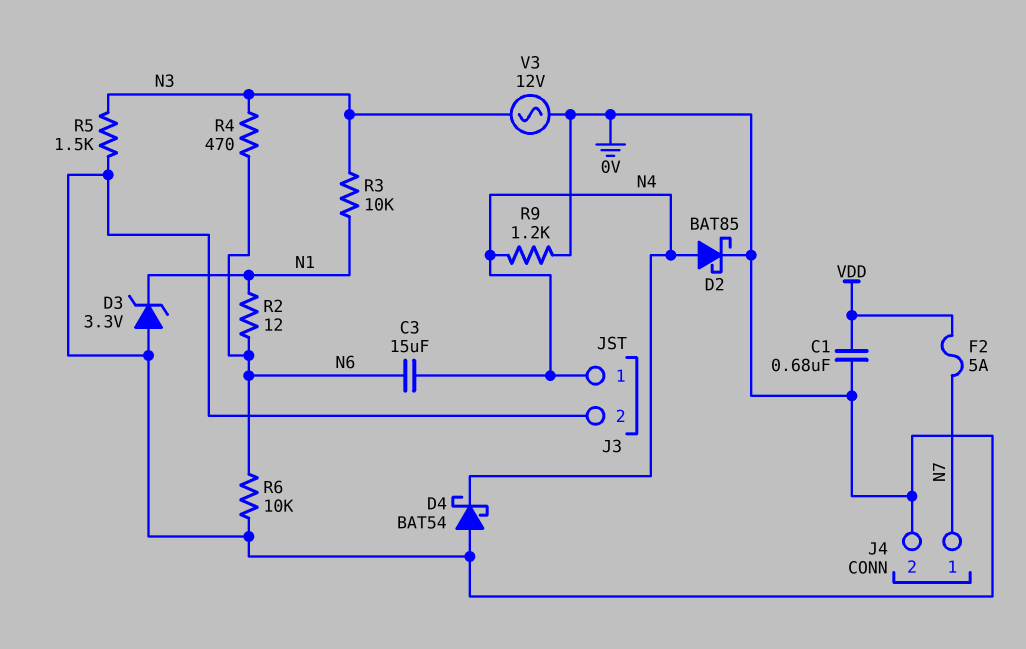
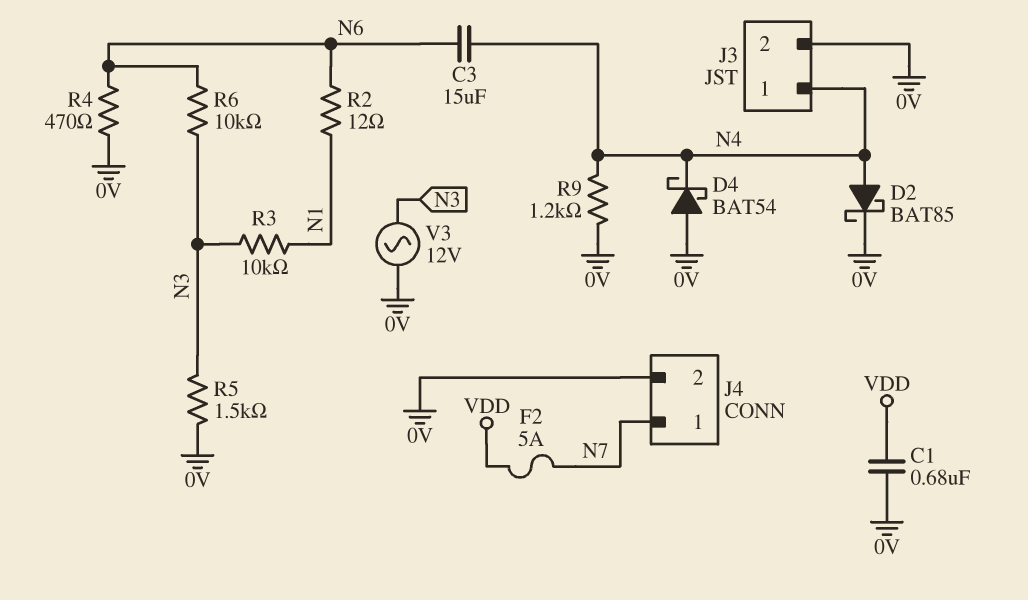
D3: zener 3.3V (A 0V, K N1) -> none
R4: 470 (N3, N6) -> 470 (0V, N6)
R6: 10k (0V, N6) -> 10k (N3, N6)

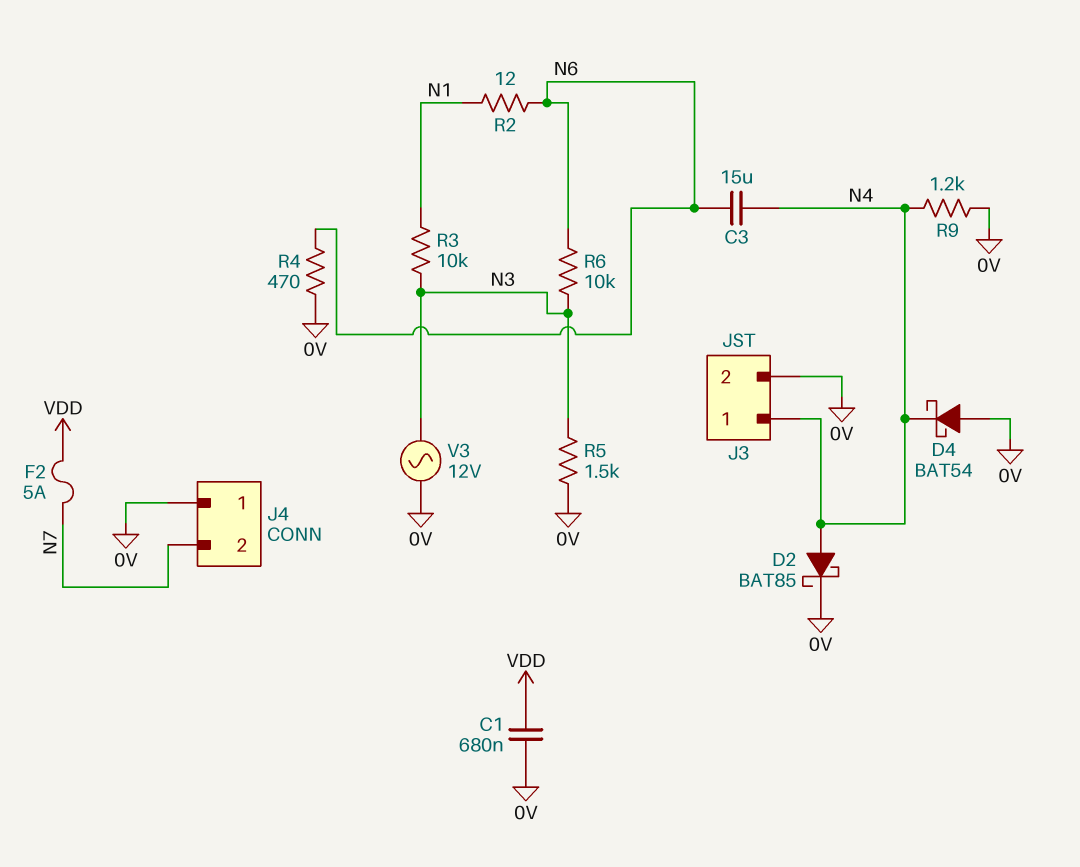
J4 pin 1: N7 -> 0V
J4 pin 2: 0V -> N7

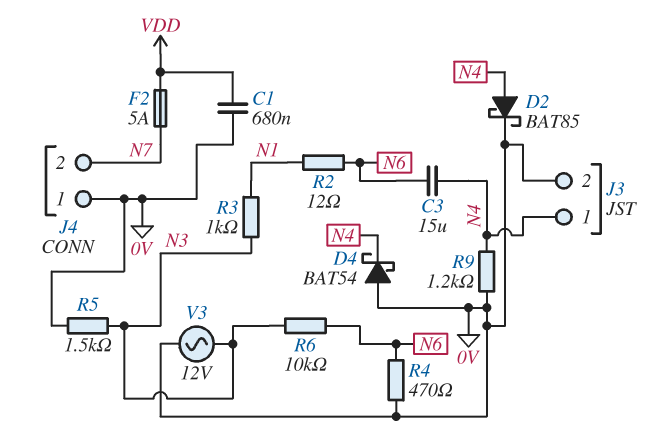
R3: 10k (N1, N3) -> 1k (N1, N3)

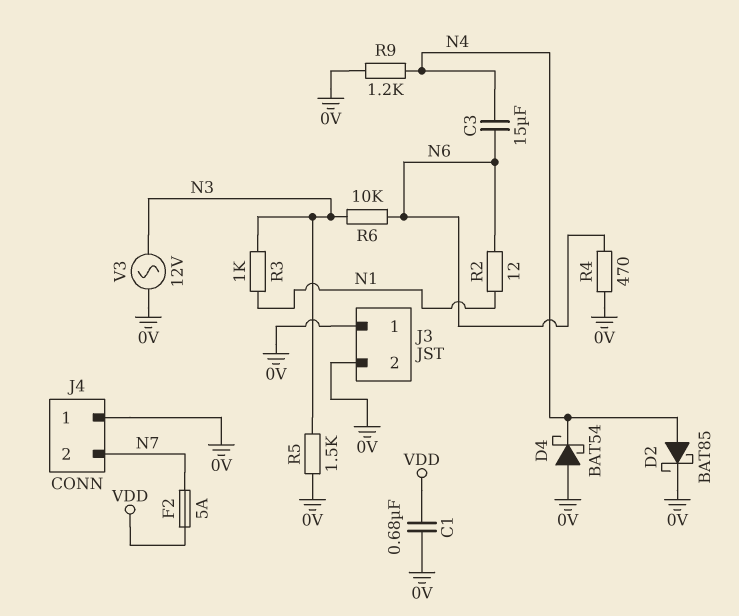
J3 pin 1: N4 -> 0V

